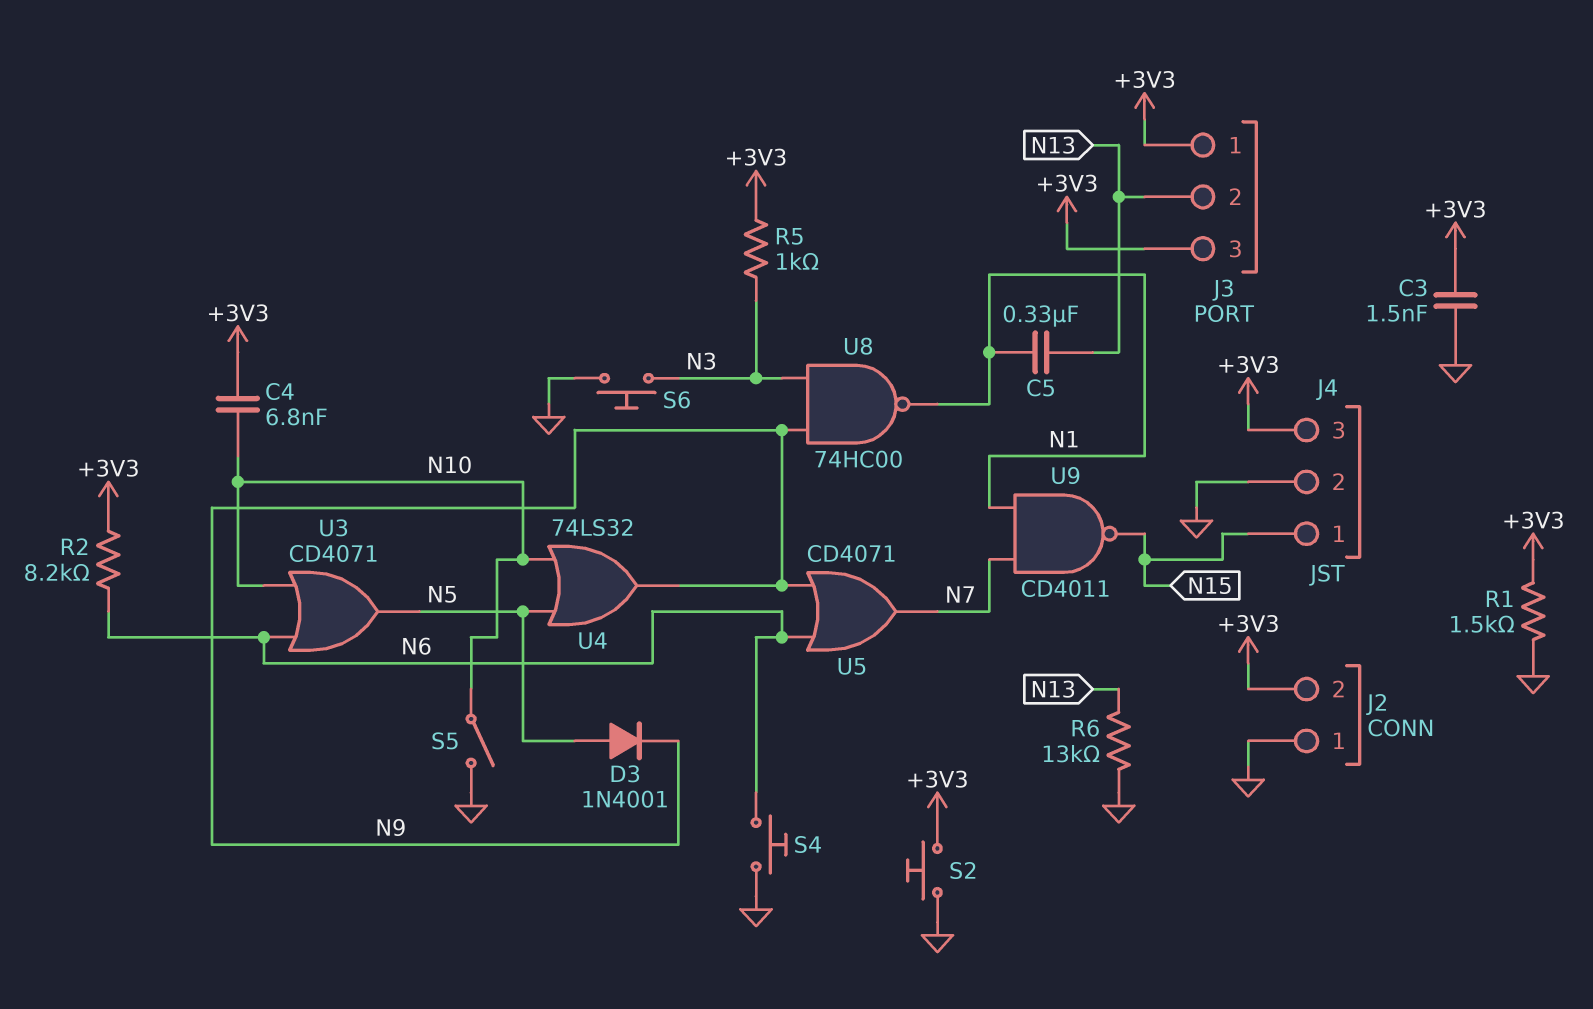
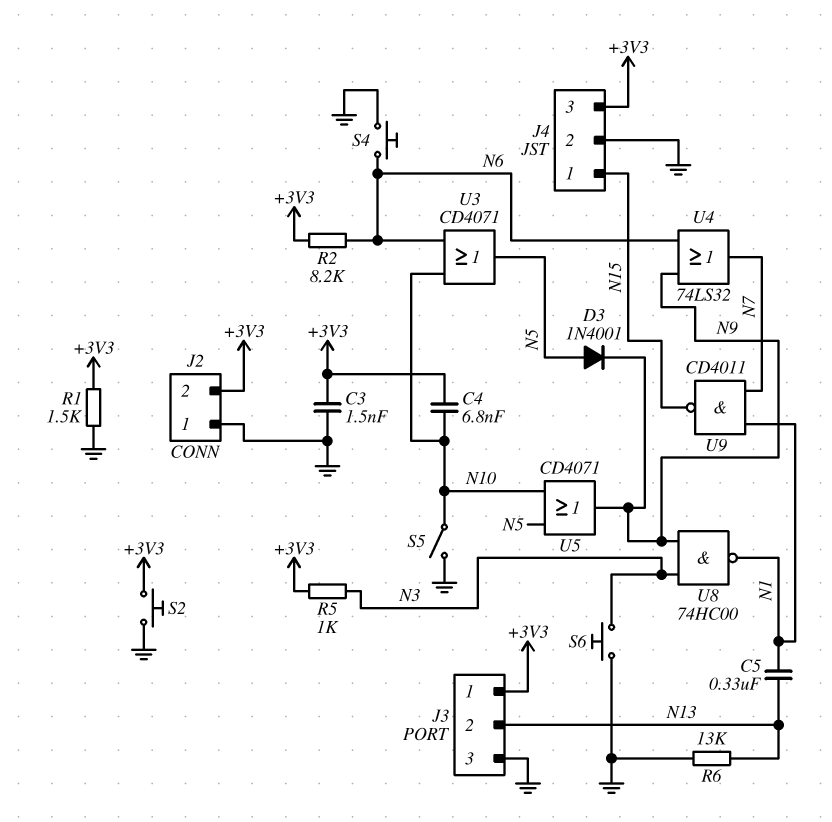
J3 pin 3: +3V3 -> GND
U4: OR 74LS32 (in N5, in N10, out N9) -> OR 74LS32 (in N6, in N9, out N7)
U5: OR CD4071 (in N6, in N9, out N7) -> OR CD4071 (in N5, in N10, out N9)

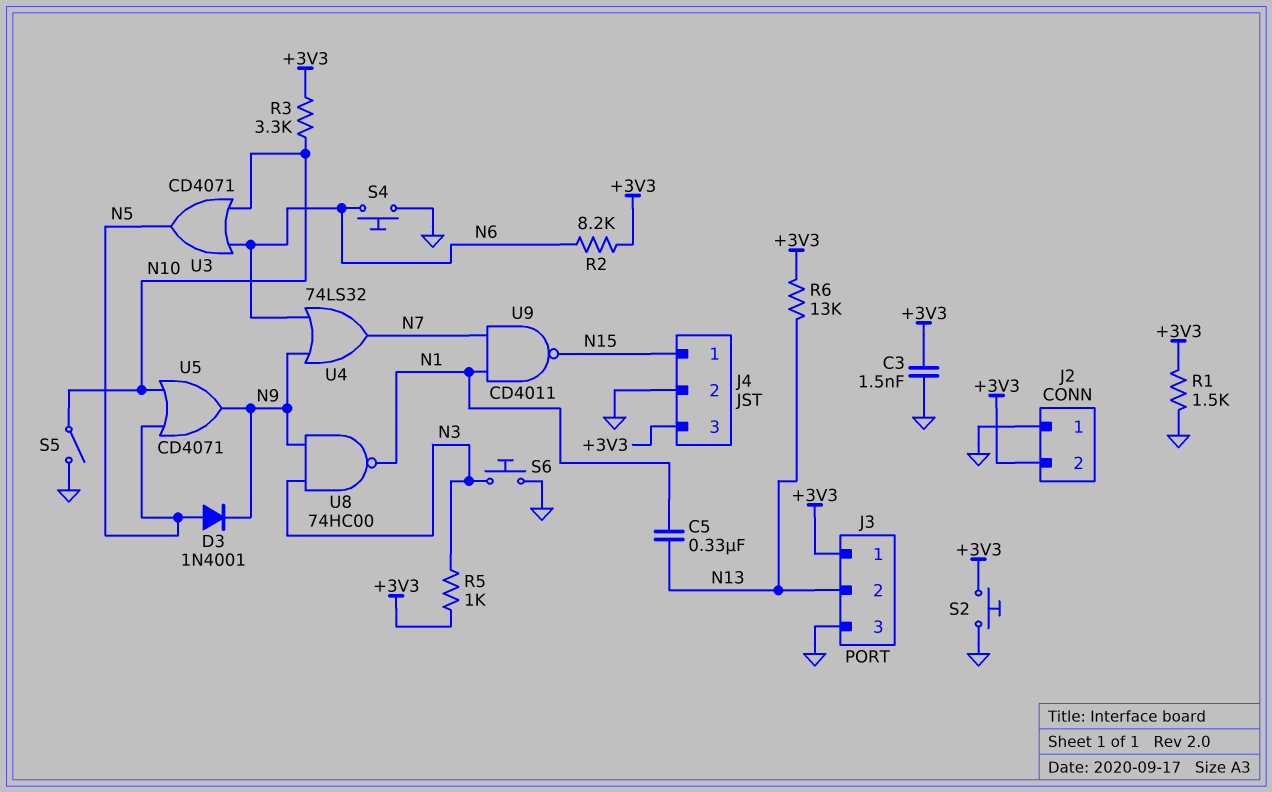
C4: 6.8nF (+3V3, N10) -> none
R3: none -> 3.3k (+3V3, N10)
R6: 13k (GND, N13) -> 13k (+3V3, N13)

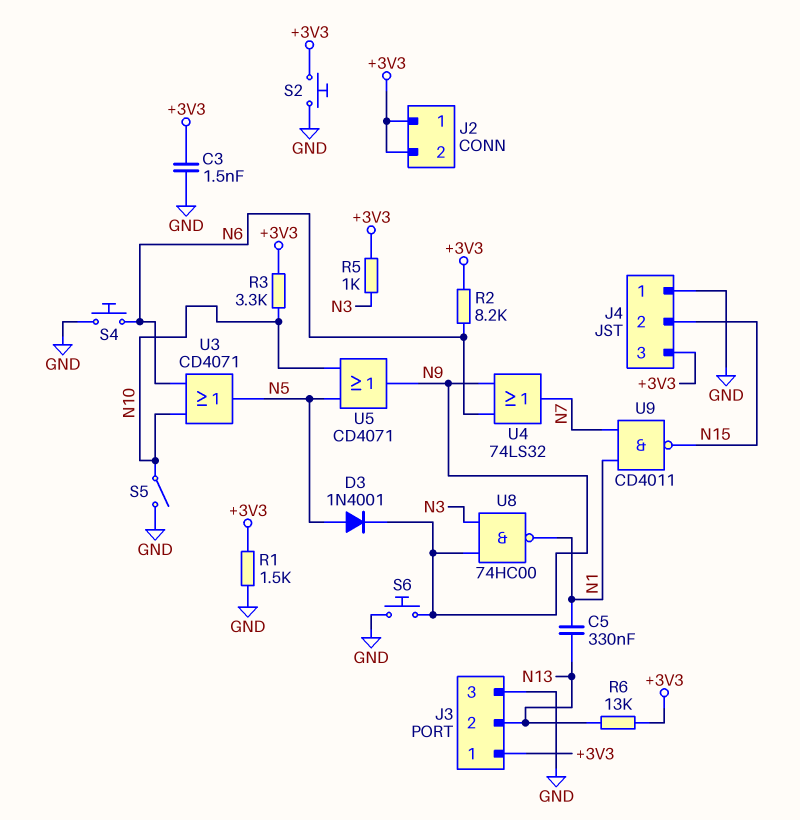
J2 pin 1: GND -> +3V3
J4 pin 1: N15 -> GND
J4 pin 2: GND -> N15
S6: button (GND, N3) -> button (GND, N9)

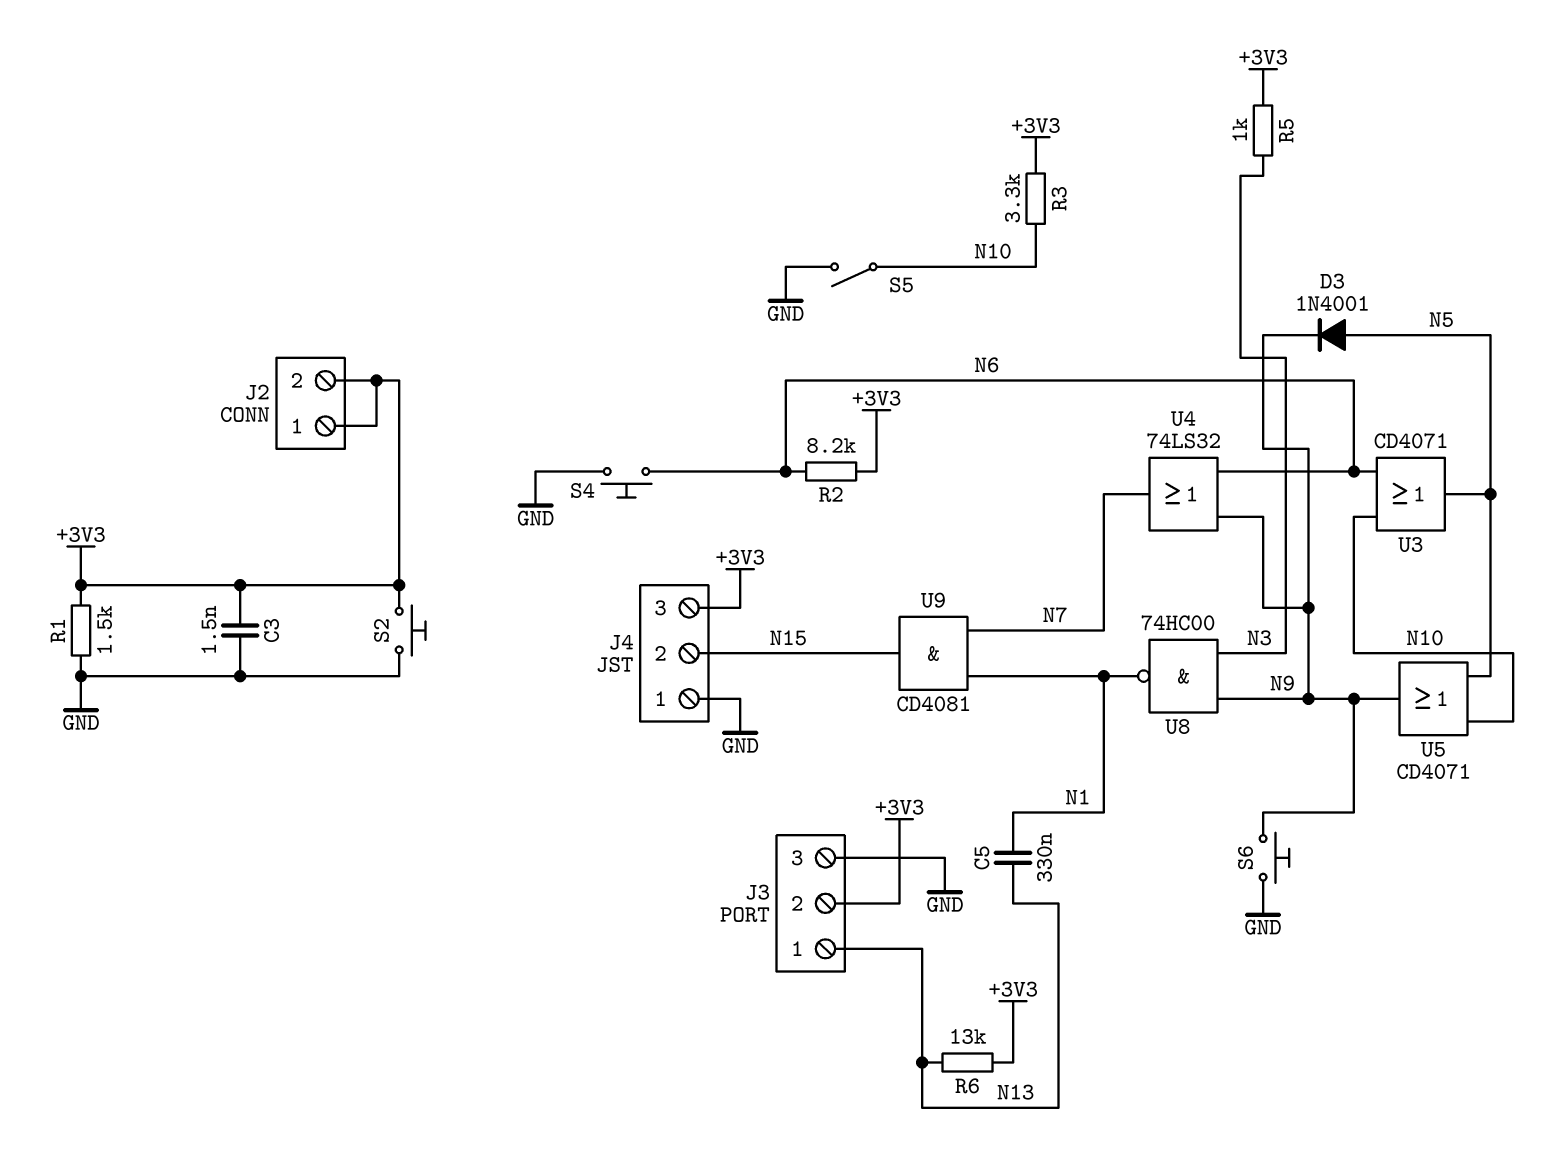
J3 pin 1: +3V3 -> N13
J3 pin 2: N13 -> +3V3
U9: NAND CD4011 (in N1, in N7, out N15) -> AND CD4081 (in N1, in N7, out N15)

